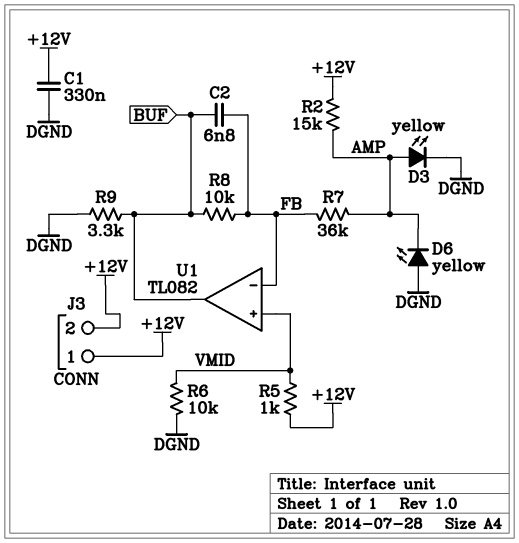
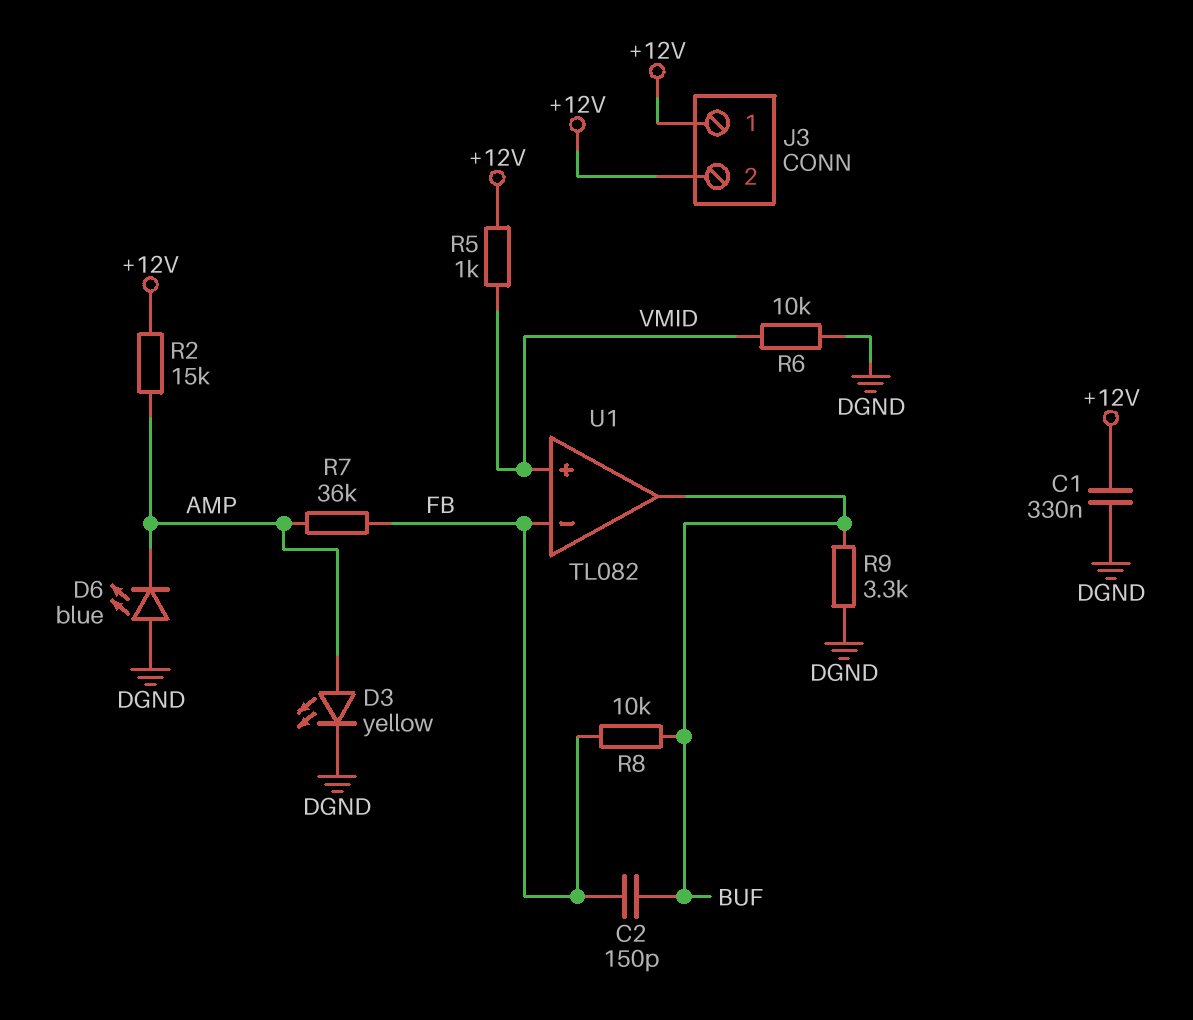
C2: 6.8nF (BUF, FB) -> 150pF (BUF, FB)
D6: LED yellow (A DGND, K AMP) -> LED blue (A DGND, K AMP)

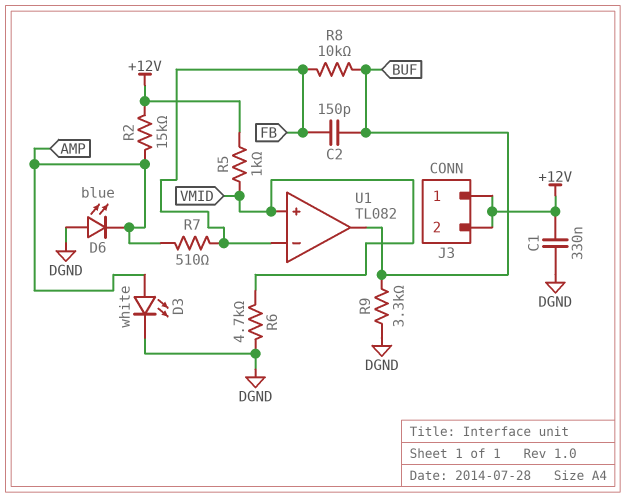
D3: LED yellow (A AMP, K DGND) -> LED white (A AMP, K DGND)
R6: 10k (DGND, VMID) -> 4.7k (DGND, VMID)
R7: 36k (AMP, FB) -> 510 (AMP, FB)

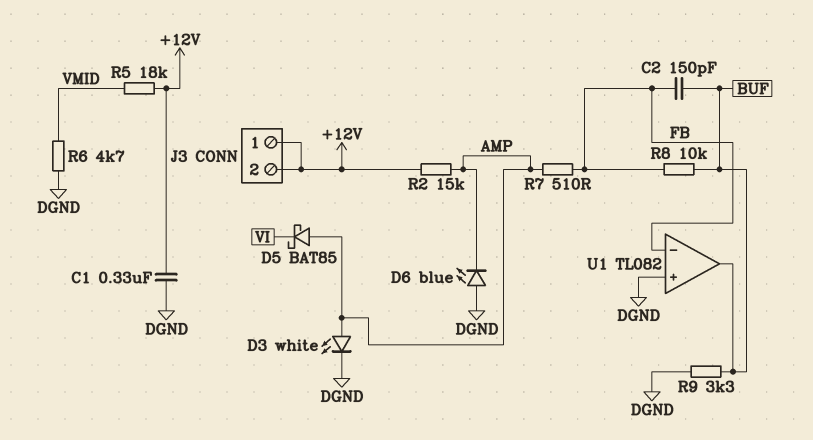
D5: none -> schottky BAT85 (A AMP, K VI)
R5: 1k (+12V, VMID) -> 18k (+12V, VMID)
U1 pin in+: VMID -> DGND

